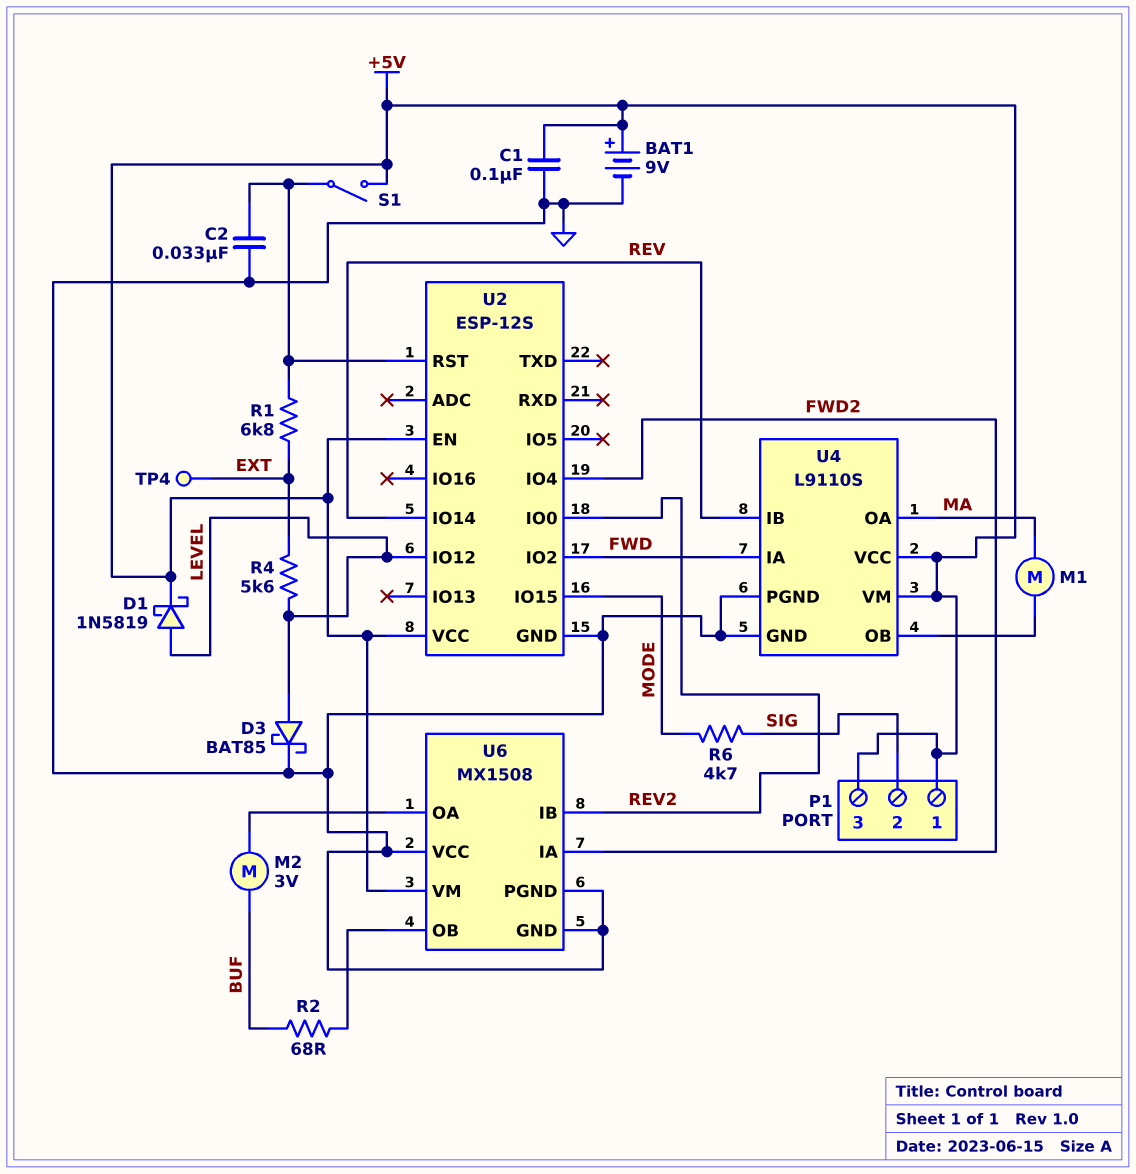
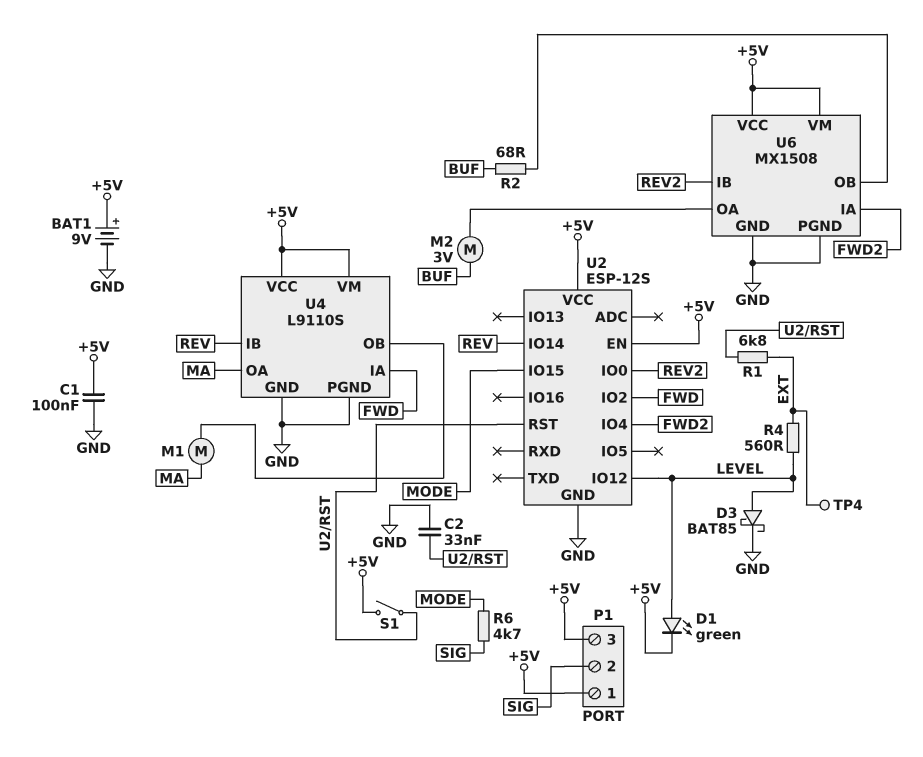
D1: schottky 1N5819 (A LEVEL, K +5V) -> LED green (A LEVEL, K +5V)
R4: 5.6k (EXT, LEVEL) -> 560 (EXT, LEVEL)
U6 pin VCC: GND -> +5V

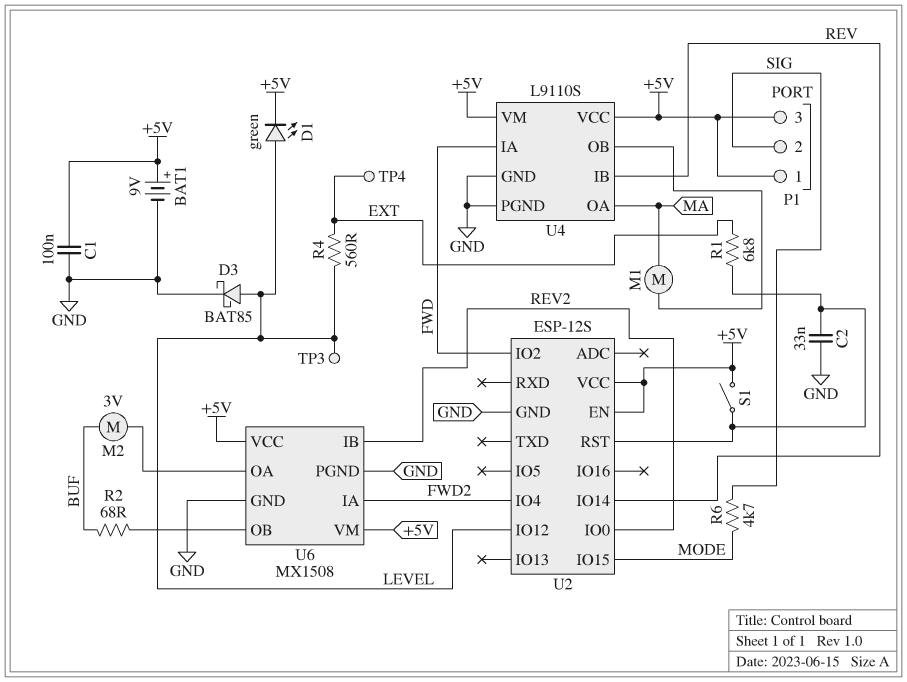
TP3: none -> test point (LEVEL)

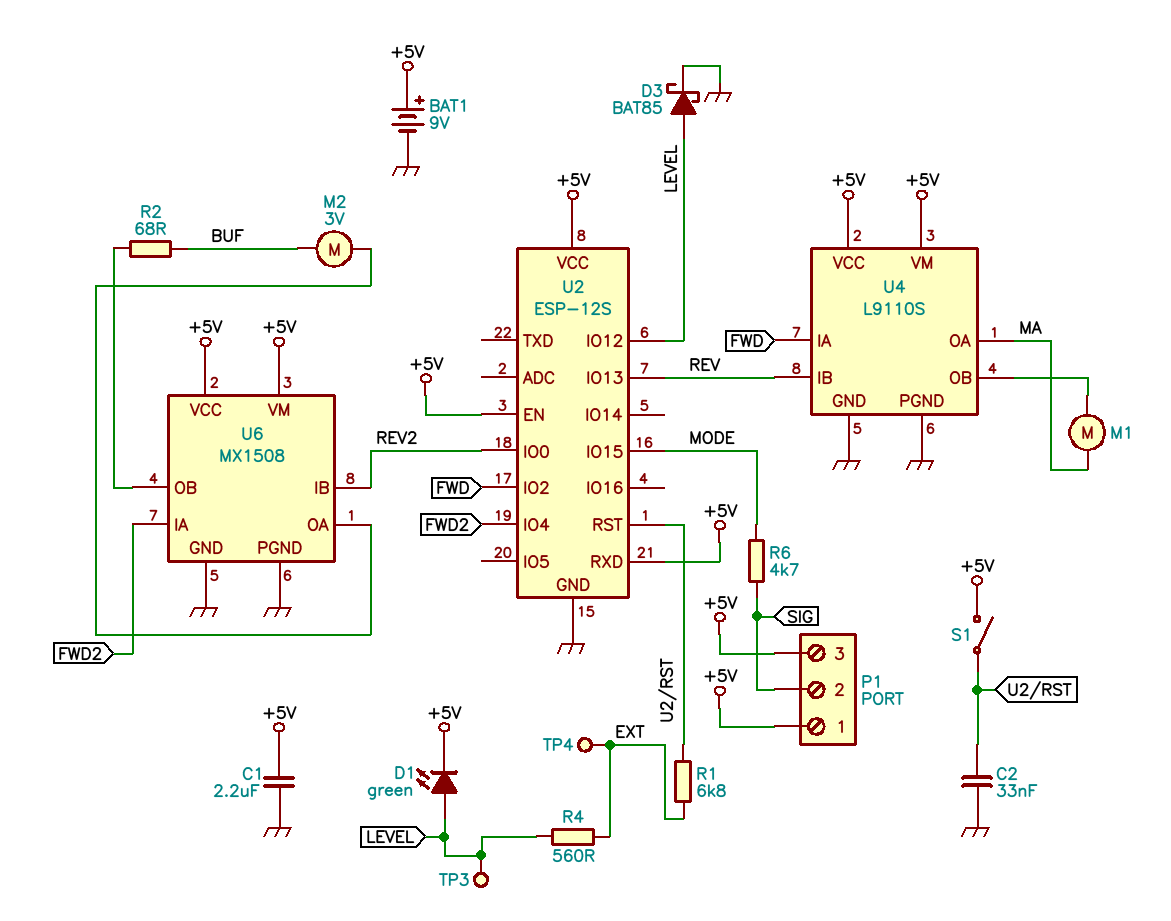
C1: 100nF (+5V, GND) -> 2.2uF (+5V, GND)
U2 pin IO13: none -> REV
U2 pin IO14: REV -> none
U2 pin RXD: none -> +5V

